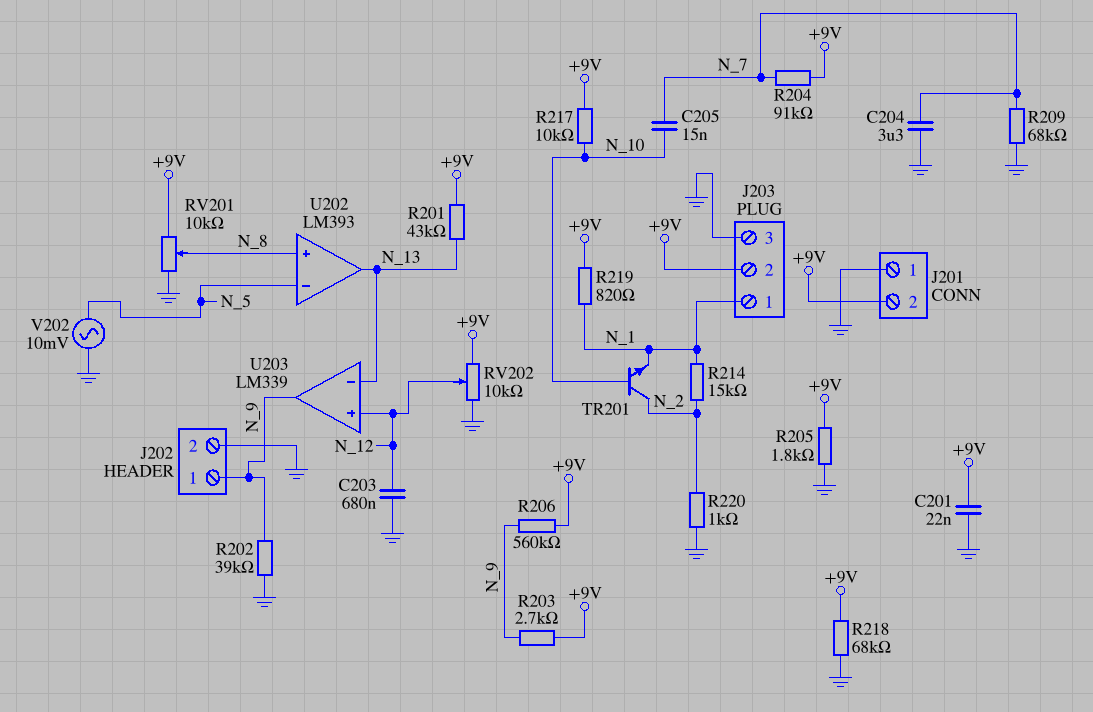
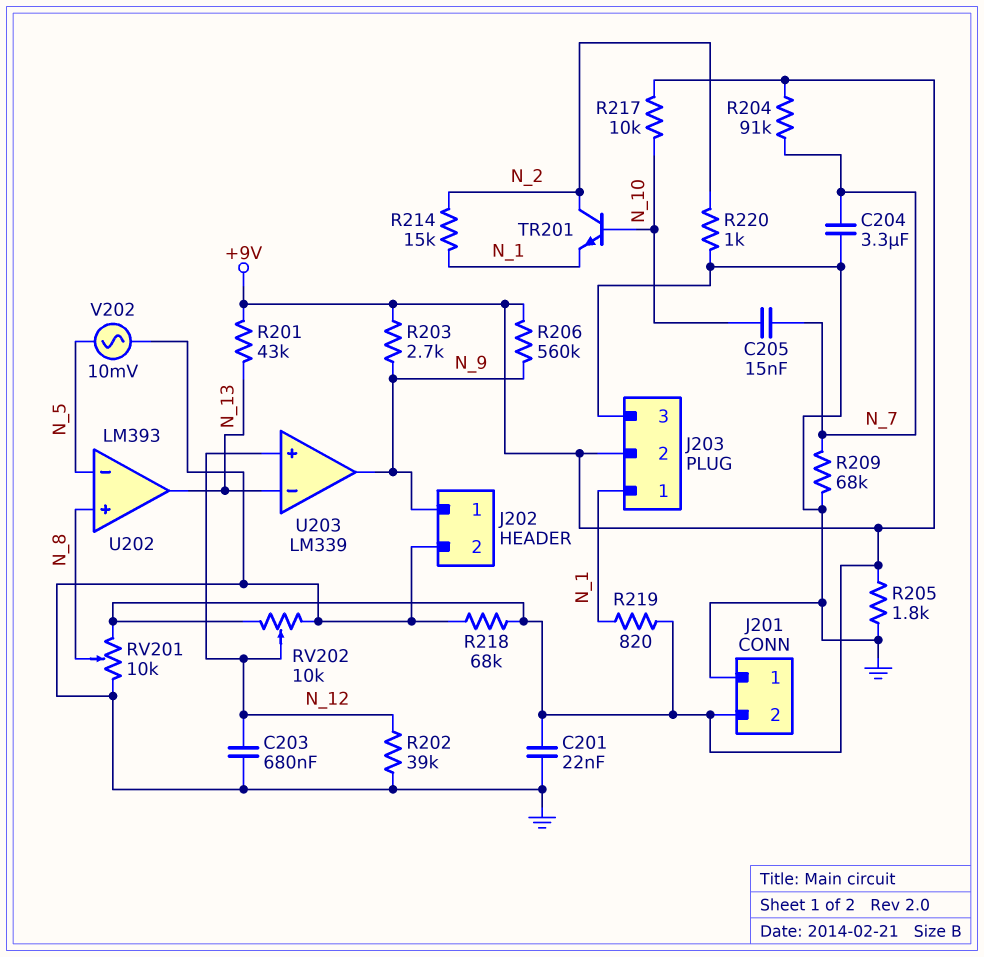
R202: 39k (GND, N_9) -> 39k (GND, N_12)

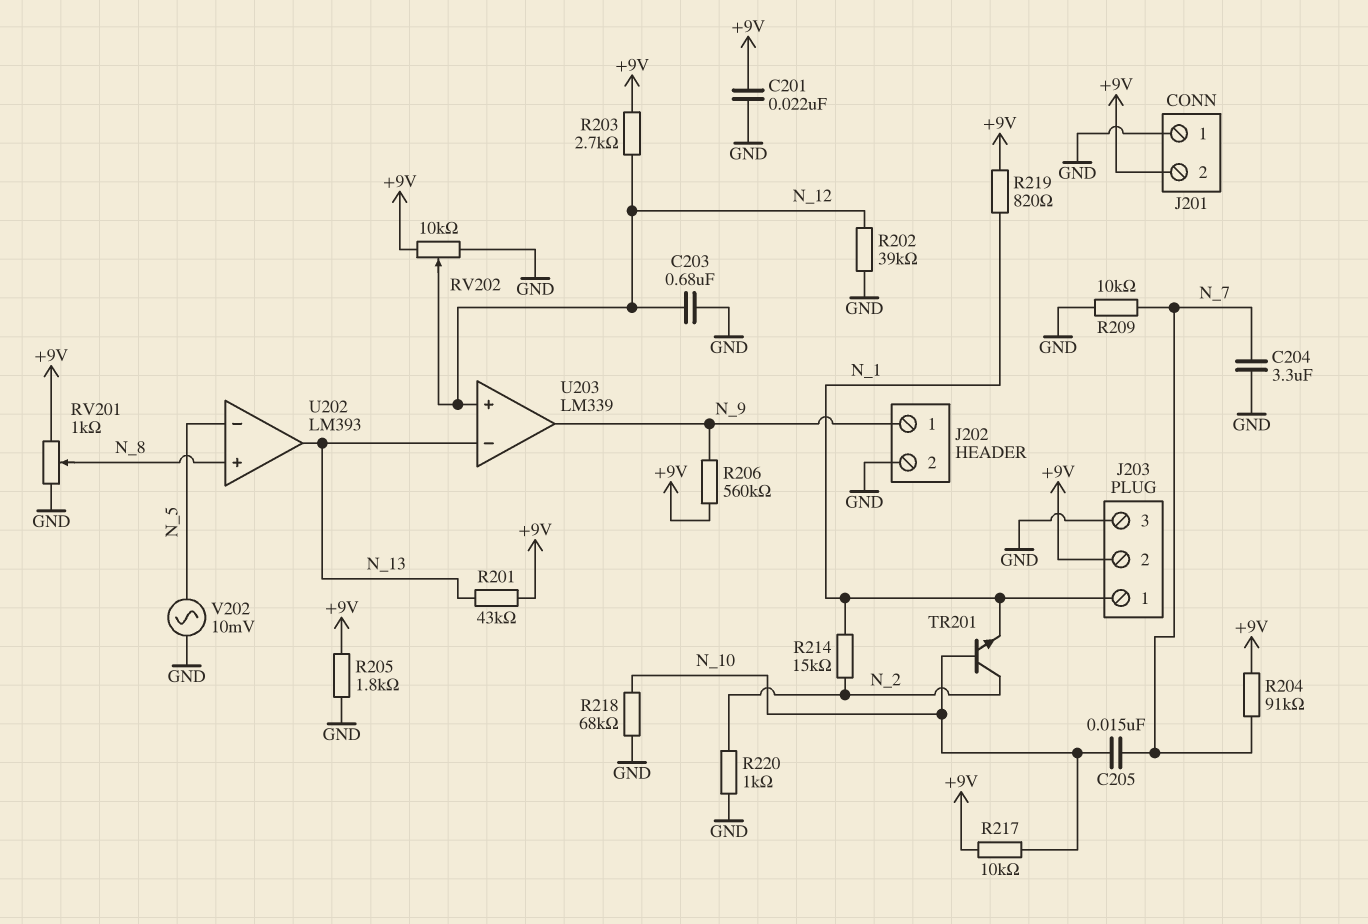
R203: 2.7k (+9V, N_9) -> 2.7k (+9V, N_12)
R209: 68k (GND, N_7) -> 10k (GND, N_7)
R218: 68k (+9V, GND) -> 68k (GND, N_10)
RV201: 10k (+9V, GND, wiper N_8) -> 1k (+9V, GND, wiper N_8)

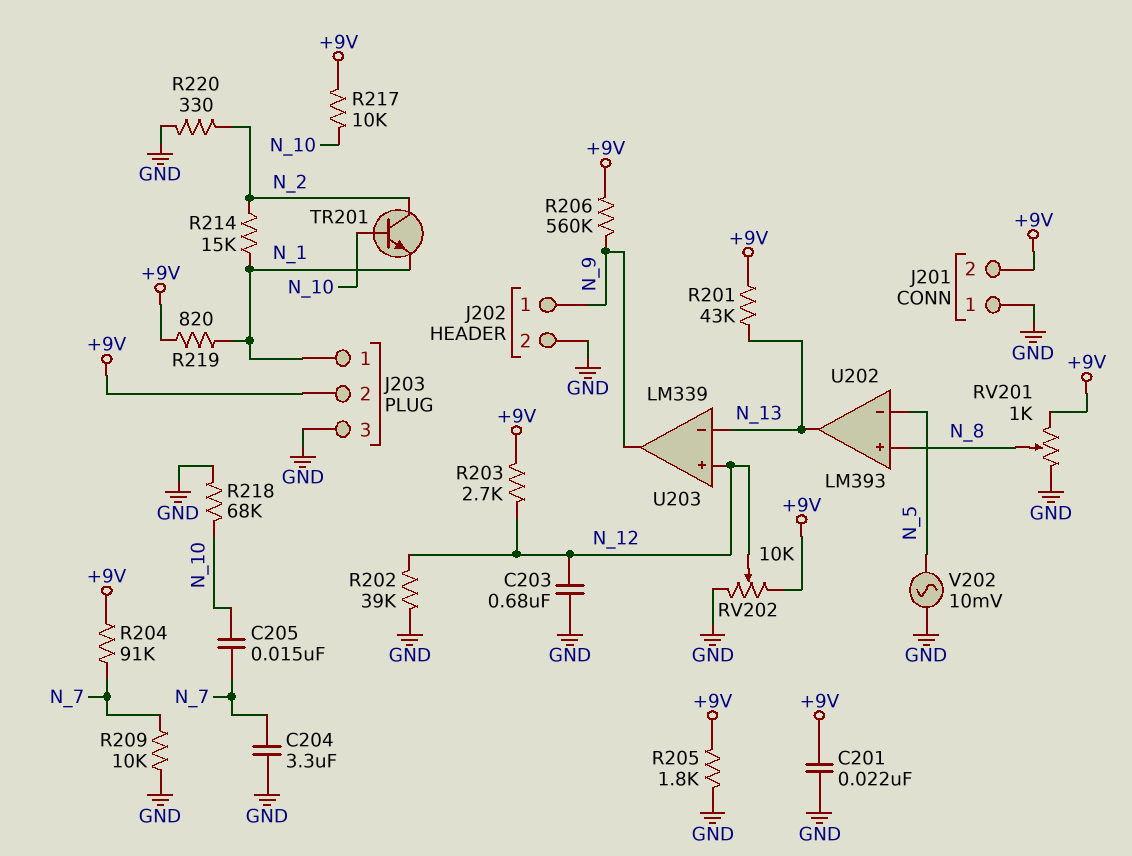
R220: 1k (GND, N_2) -> 330 (GND, N_2)

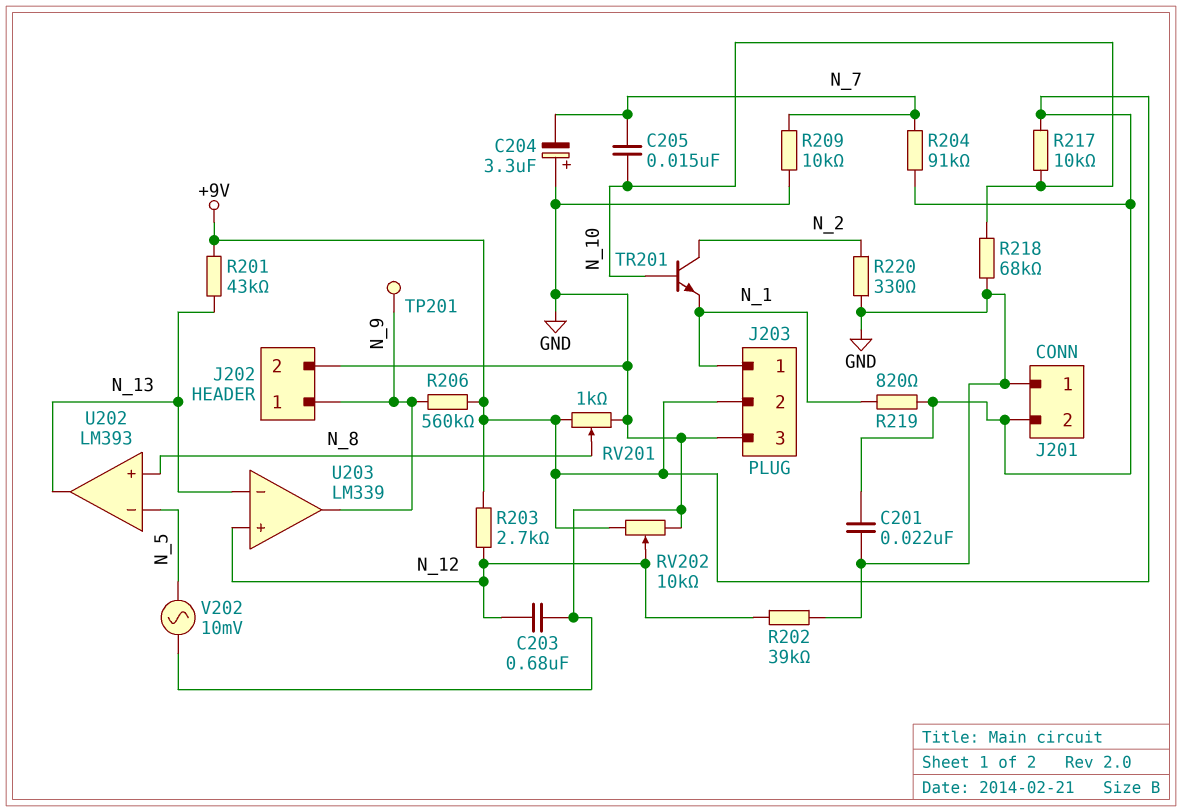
C204: 3.3uF (GND, N_7) -> 3.3uF (plus GND, minus N_7)
R205: 1.8k (+9V, GND) -> none
R214: 15k (N_1, N_2) -> none
TP201: none -> test point (N_9)

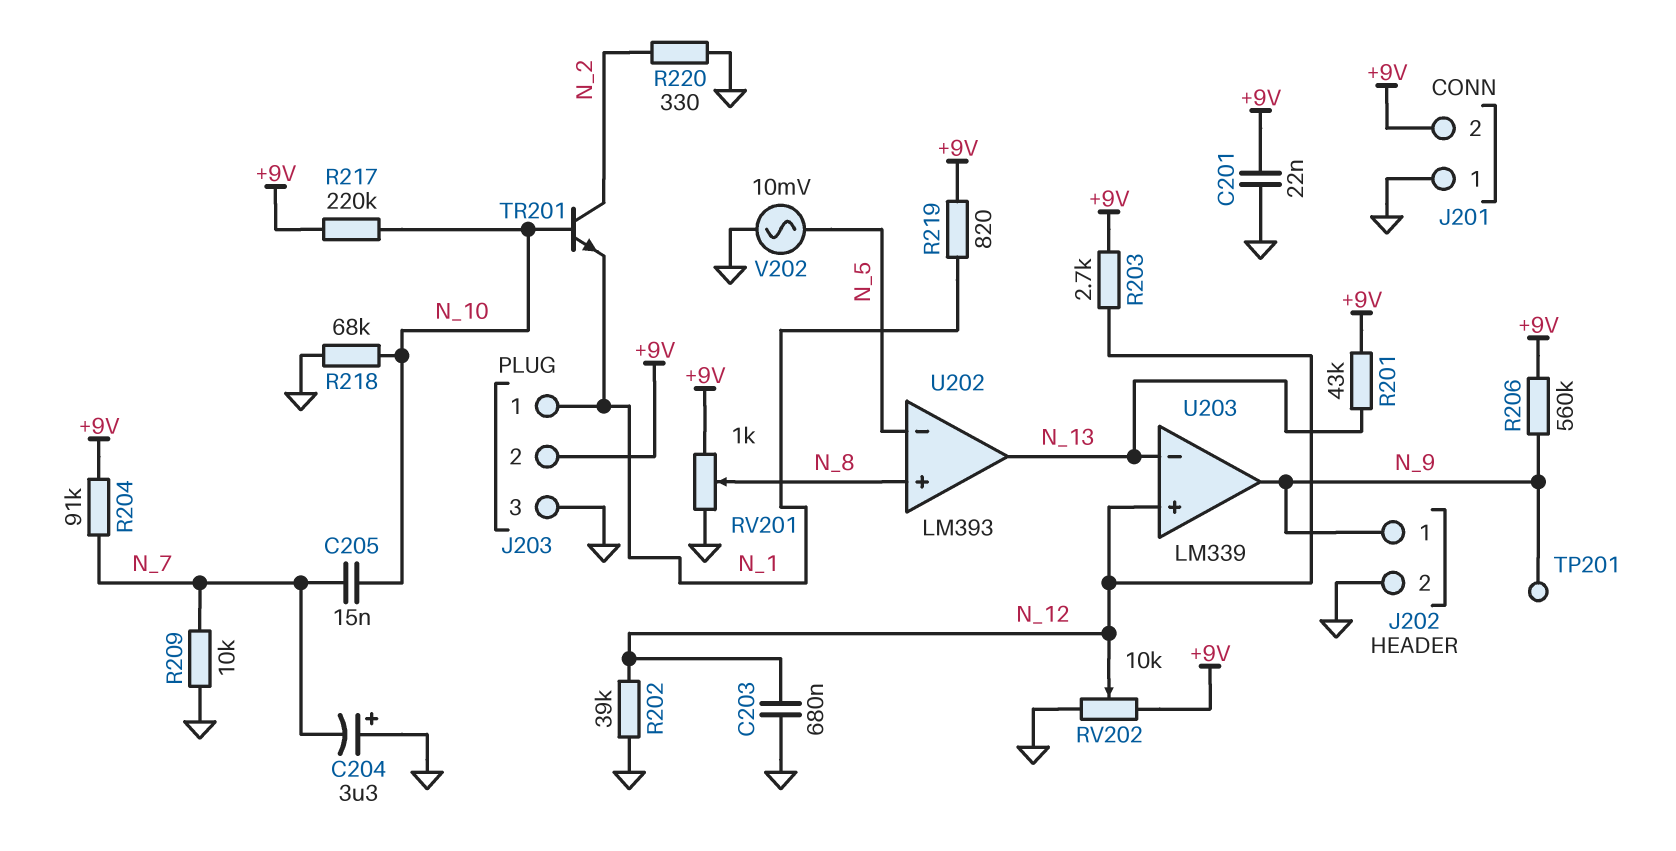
R217: 10k (+9V, N_10) -> 220k (+9V, N_10)

